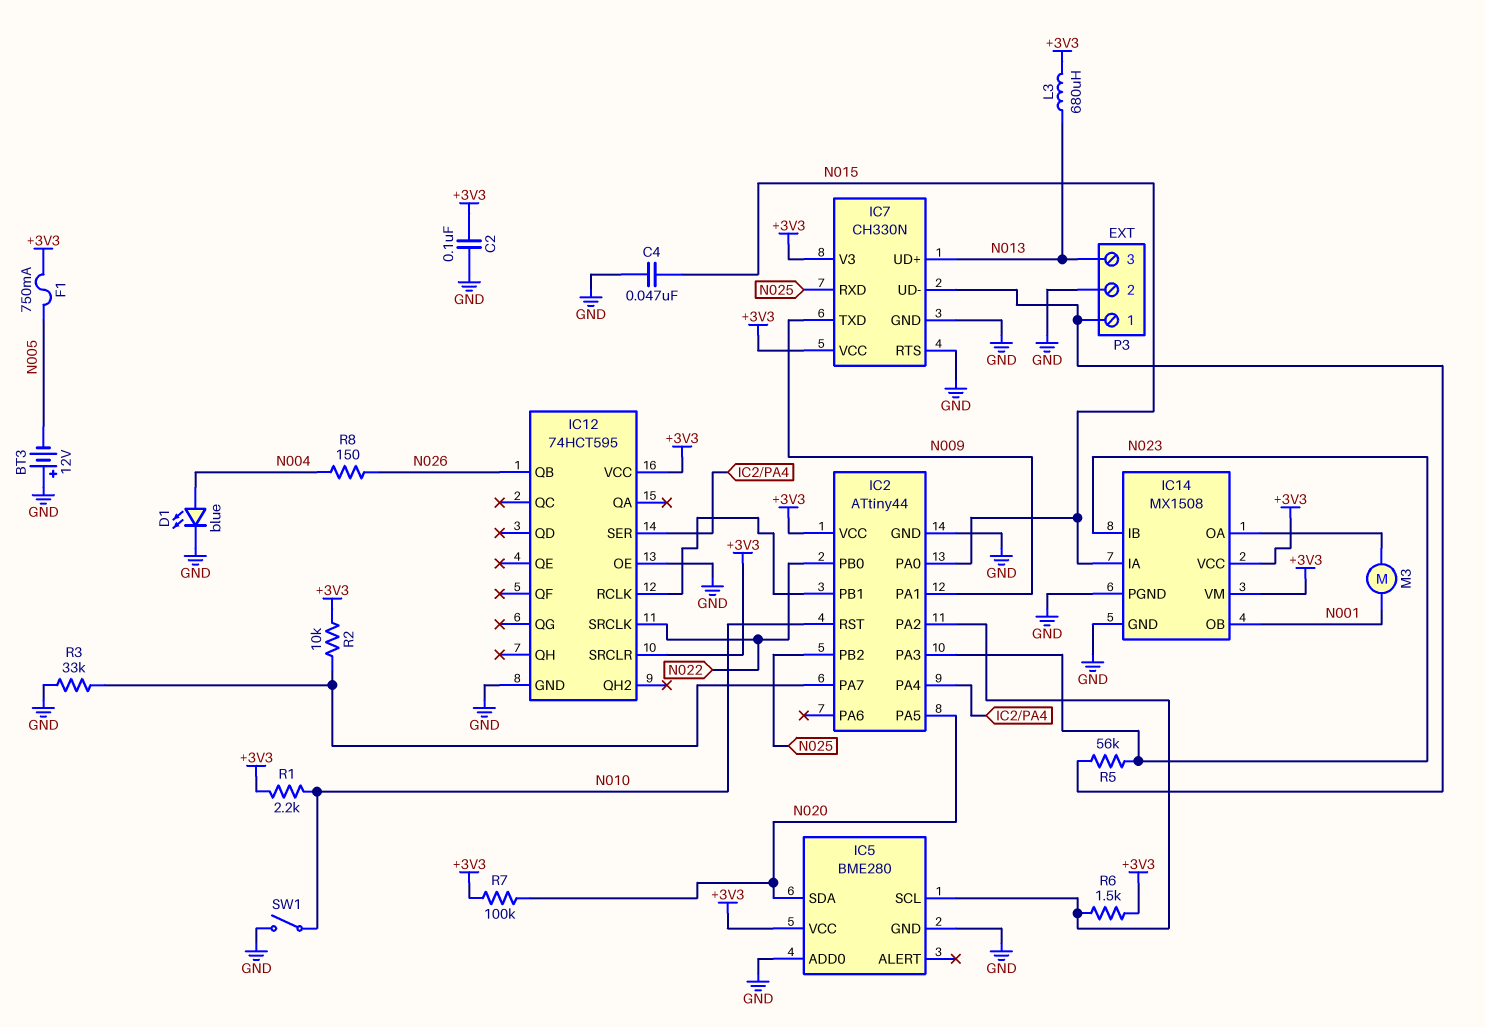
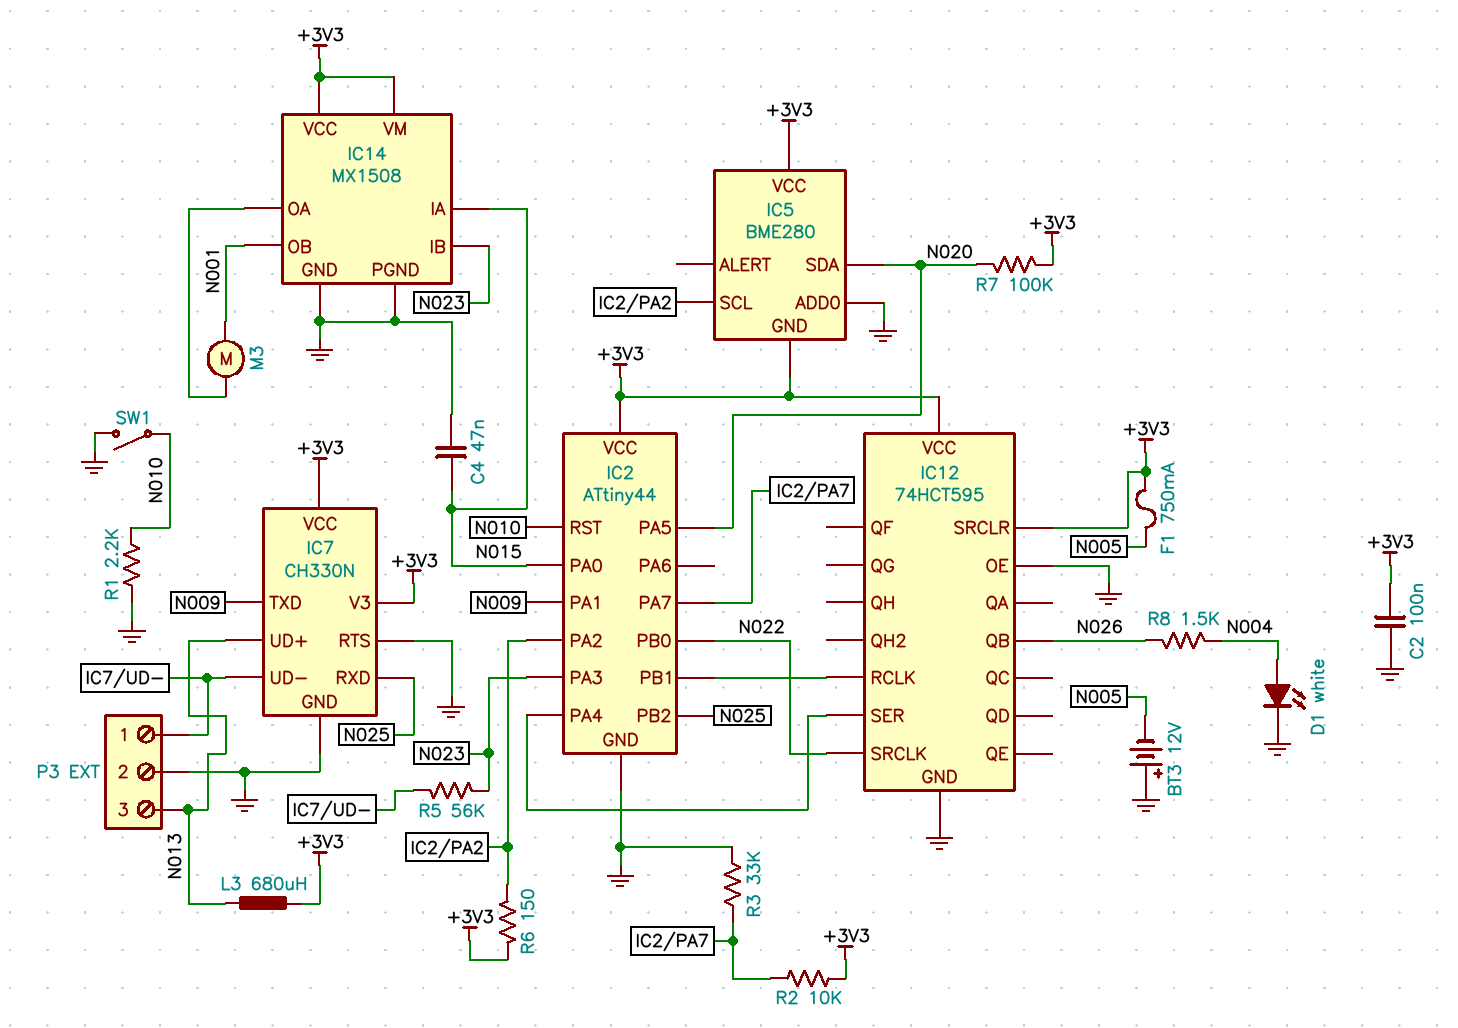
D1: LED blue (A N004, K GND) -> LED white (A N004, K GND)
IC5 pin GND: GND -> +3V3
R1: 2.2k (+3V3, N010) -> 2.2k (GND, N010)
R6: 1.5k (+3V3, IC2/PA2) -> 150 (+3V3, IC2/PA2)
R8: 150 (N004, N026) -> 1.5k (N004, N026)

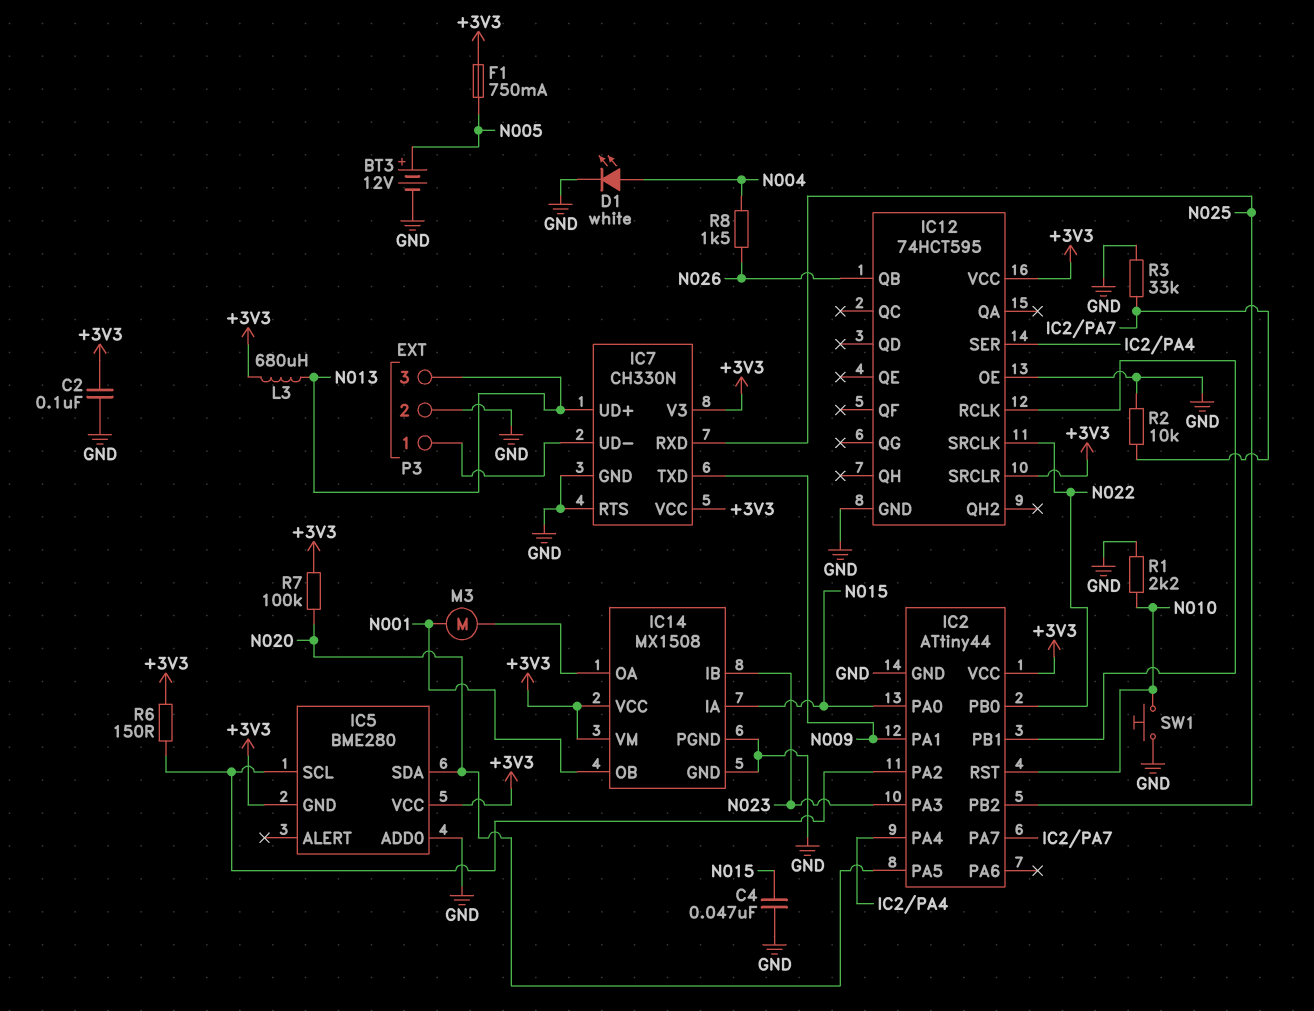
BT3: 12V (plus GND, minus N005) -> 12V (plus N005, minus GND)
R2: 10k (+3V3, IC2/PA7) -> 10k (GND, IC2/PA7)
R5: 56k (IC7/UD-, N023) -> none
SW1: switch (GND, N010) -> button (GND, N010)

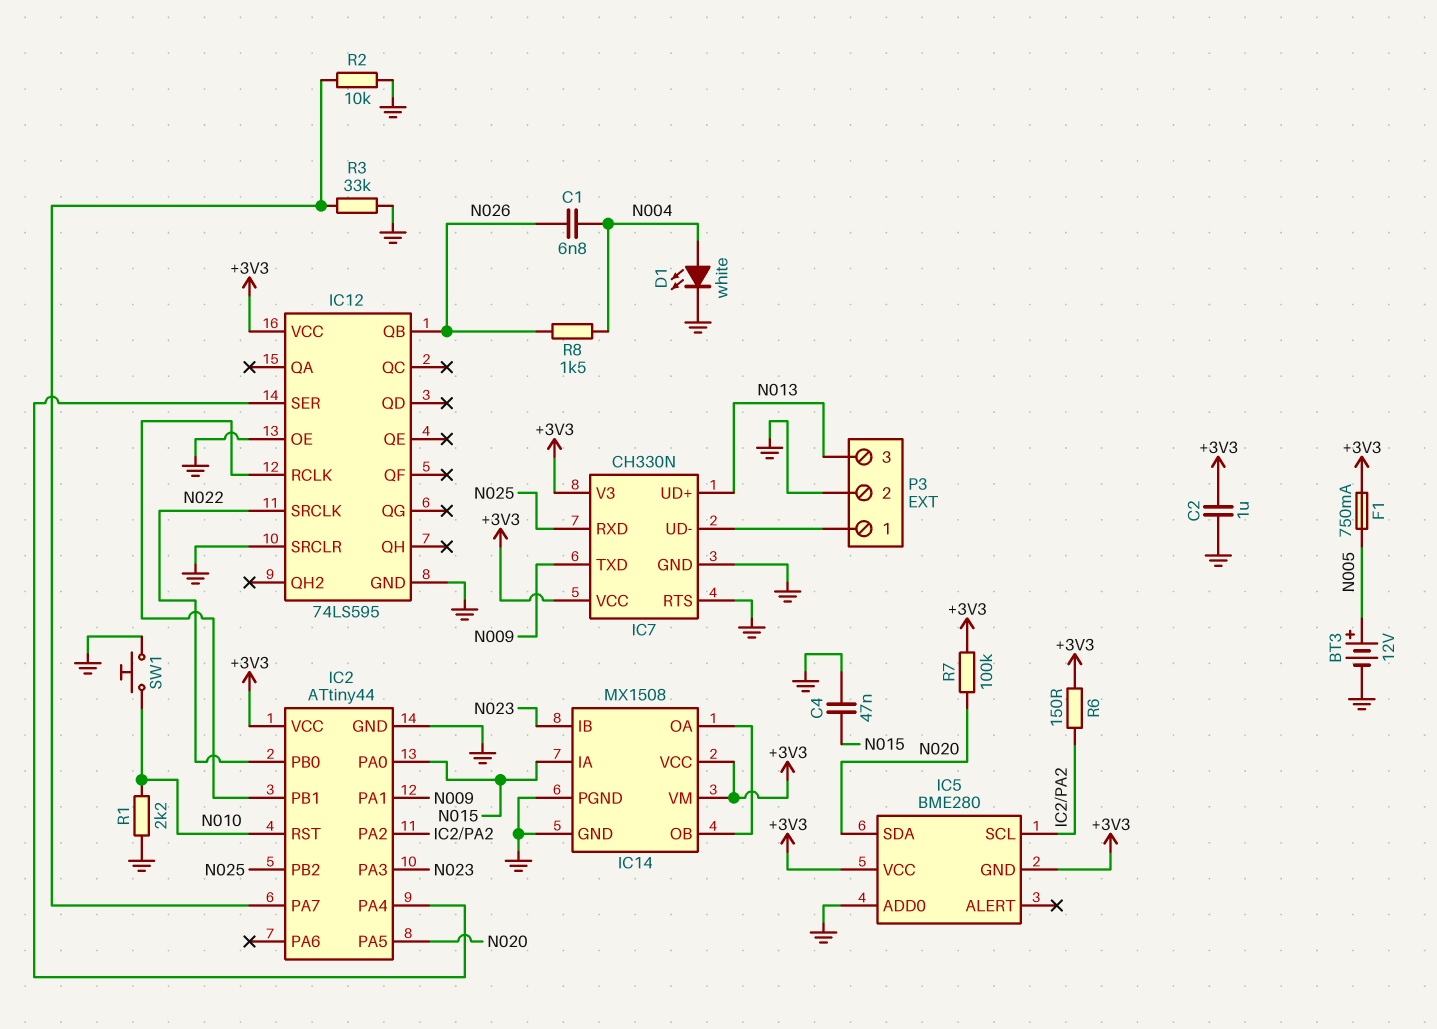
C1: none -> 6.8nF (N004, N026)
C2: 100nF (+3V3, GND) -> 1uF (+3V3, GND)
IC12: 74HCT595 -> 74LS595
IC12 pin SRCLR: +3V3 -> GND
IC14 pin OB: N001 -> IC14/OA
L3: 680uH (+3V3, N013) -> none
M3: motor (IC14/OA, N001) -> none

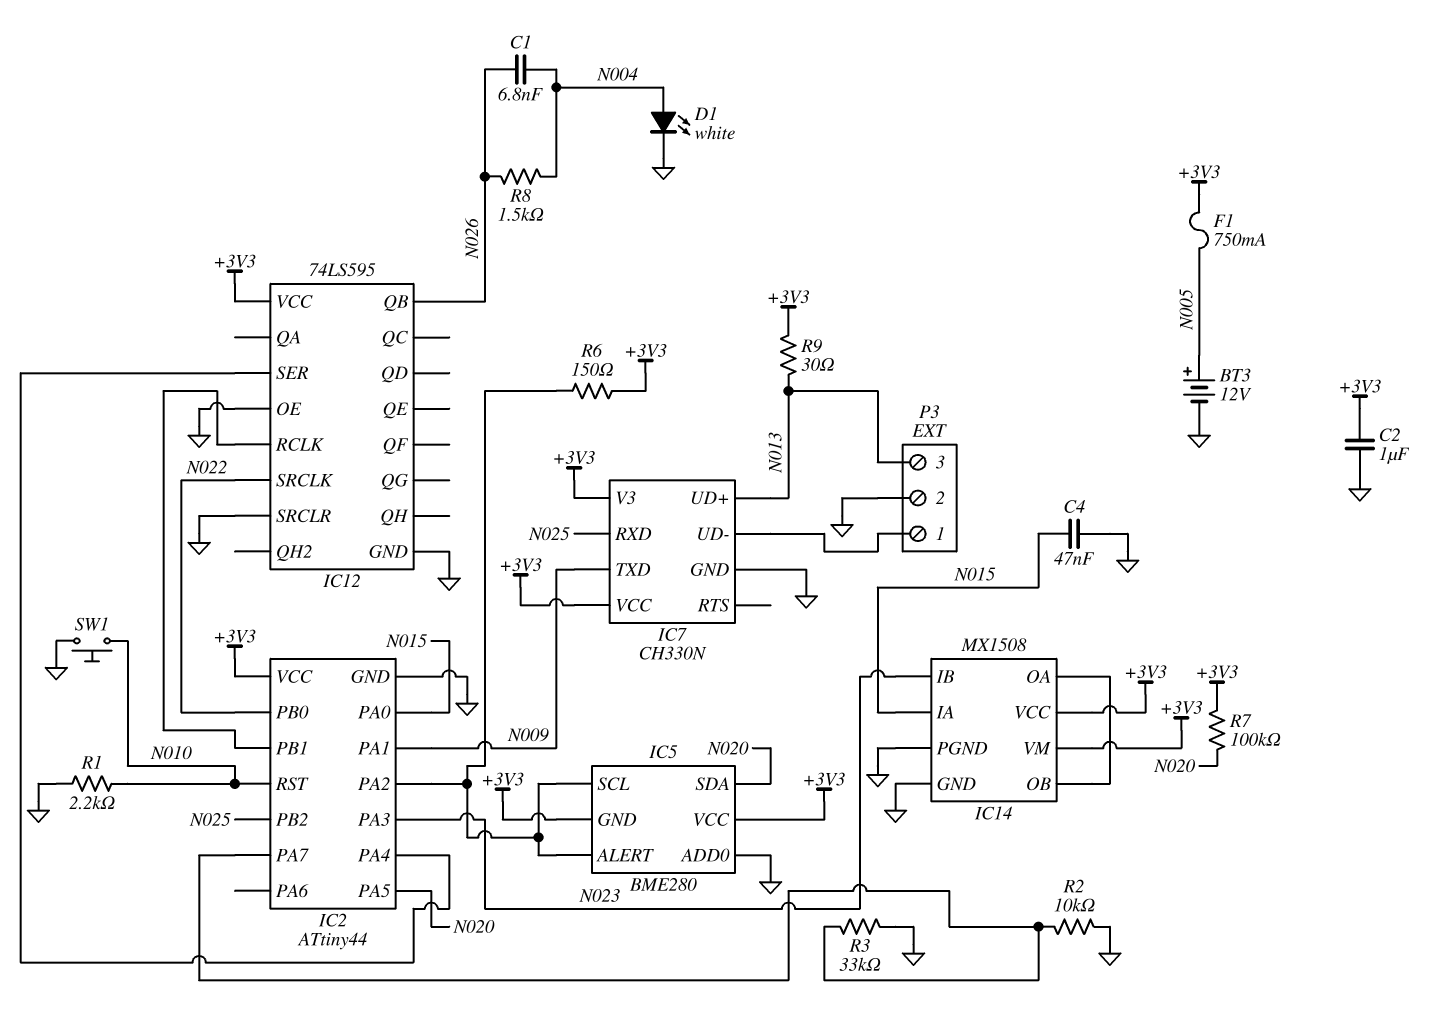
IC5 pin ALERT: none -> IC2/PA2
IC7 pin RTS: GND -> none
R9: none -> 30 (+3V3, N013)

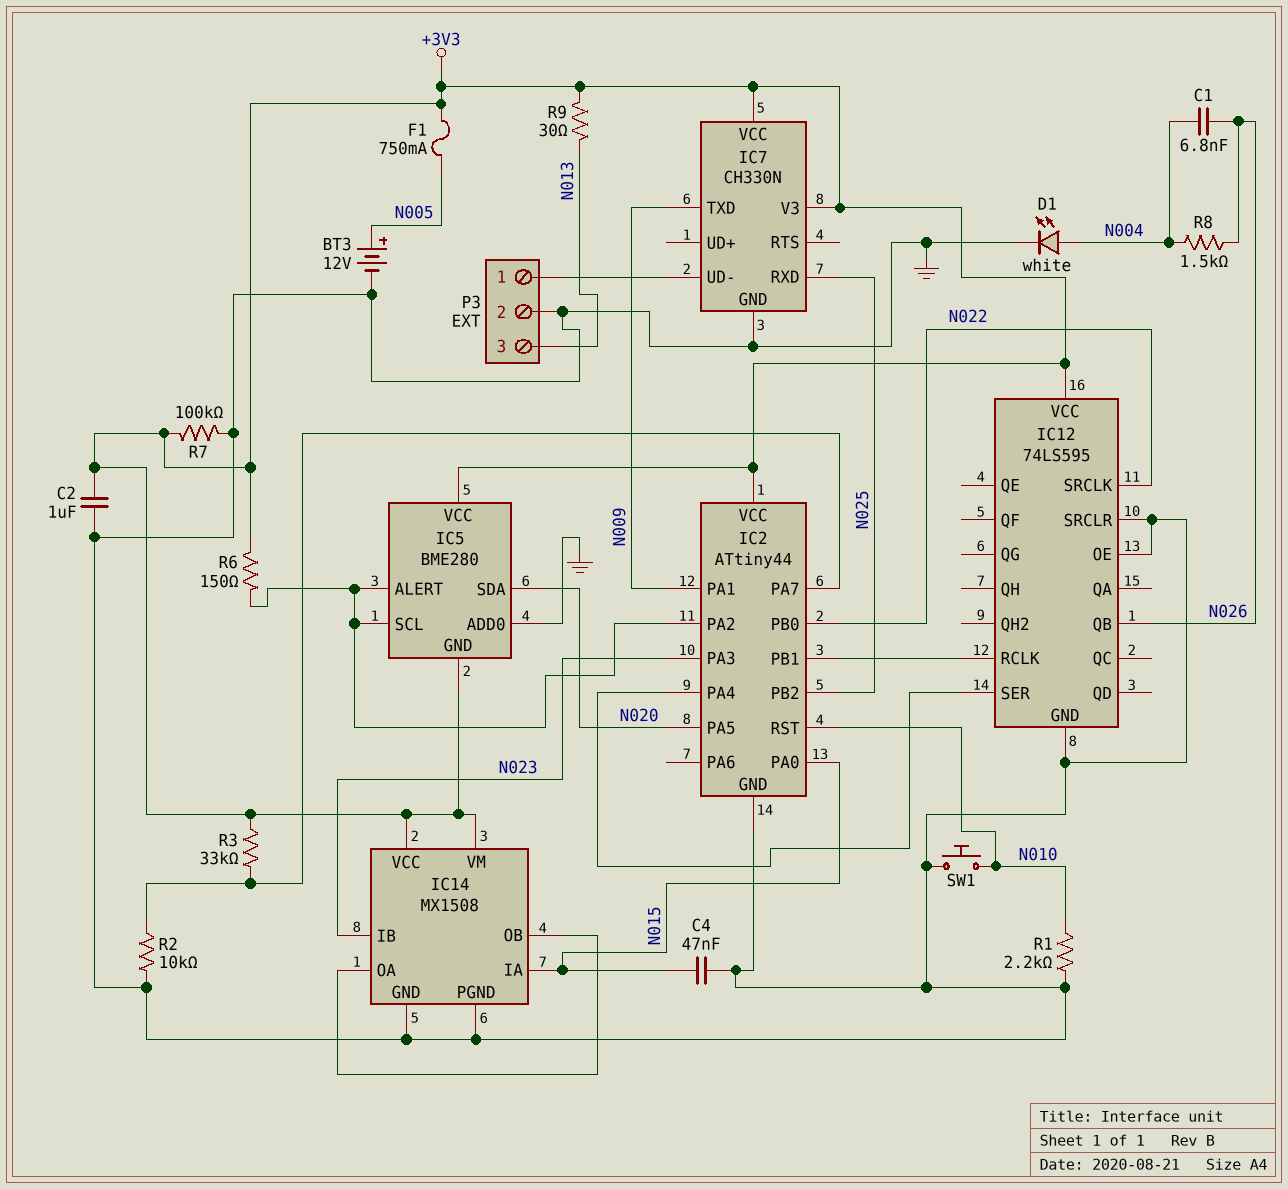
IC7 pin UD+: N013 -> none
R3: 33k (GND, IC2/PA7) -> 33k (+3V3, IC2/PA7)
R7: 100k (+3V3, N020) -> 100k (+3V3, GND)

